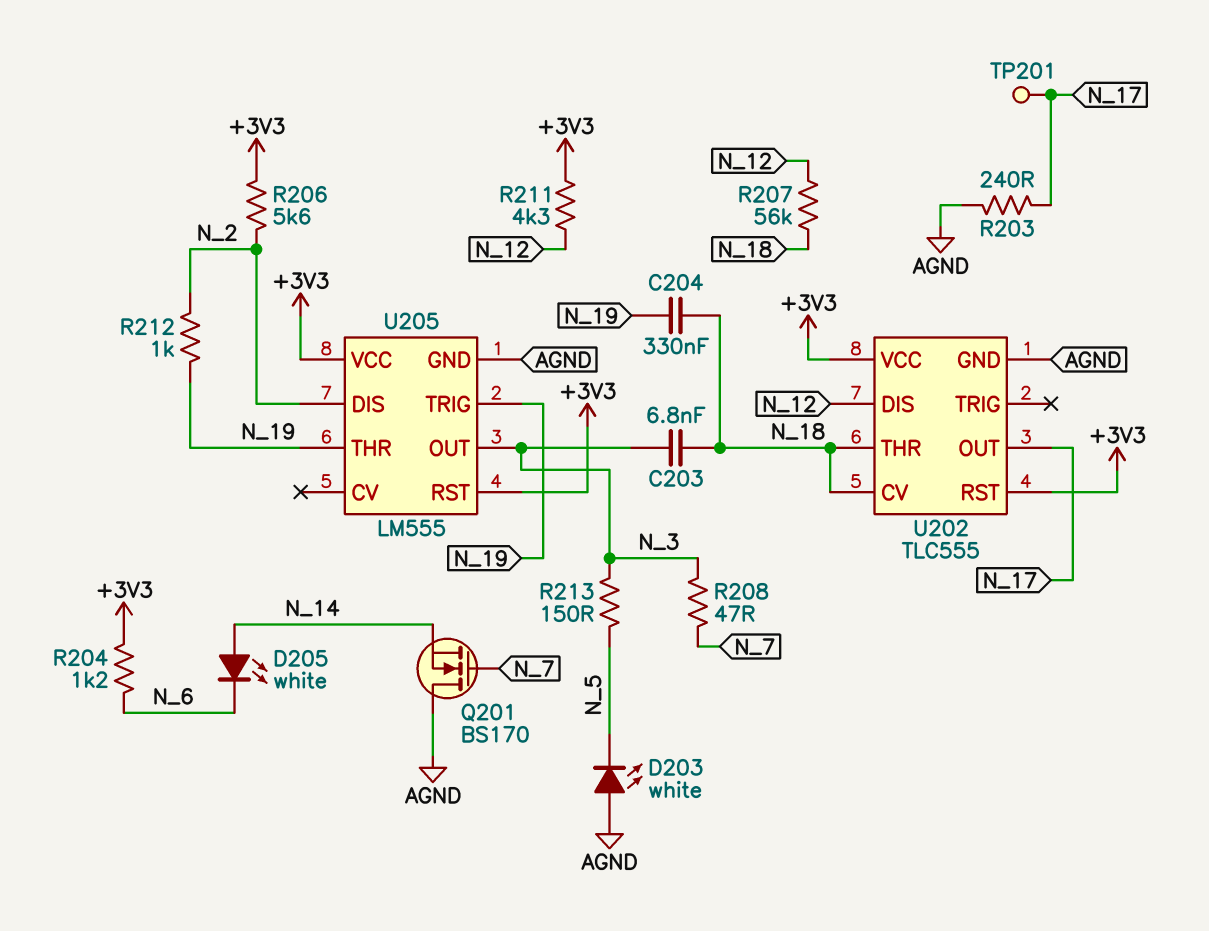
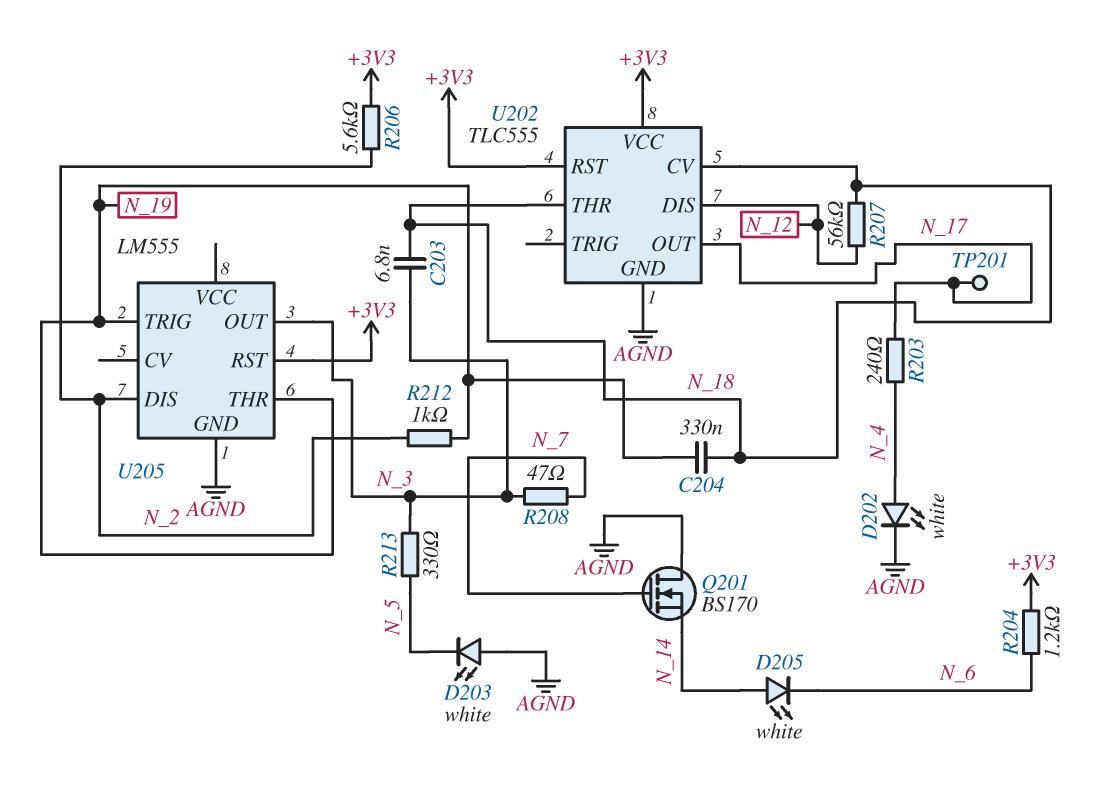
D202: none -> LED white (A N_4, K AGND)
R203: 240 (AGND, N_17) -> 240 (N_4, N_17)
R211: 4.3k (+3V3, N_12) -> none
R213: 150 (N_3, N_5) -> 330 (N_3, N_5)
U205 pin VCC: +3V3 -> none

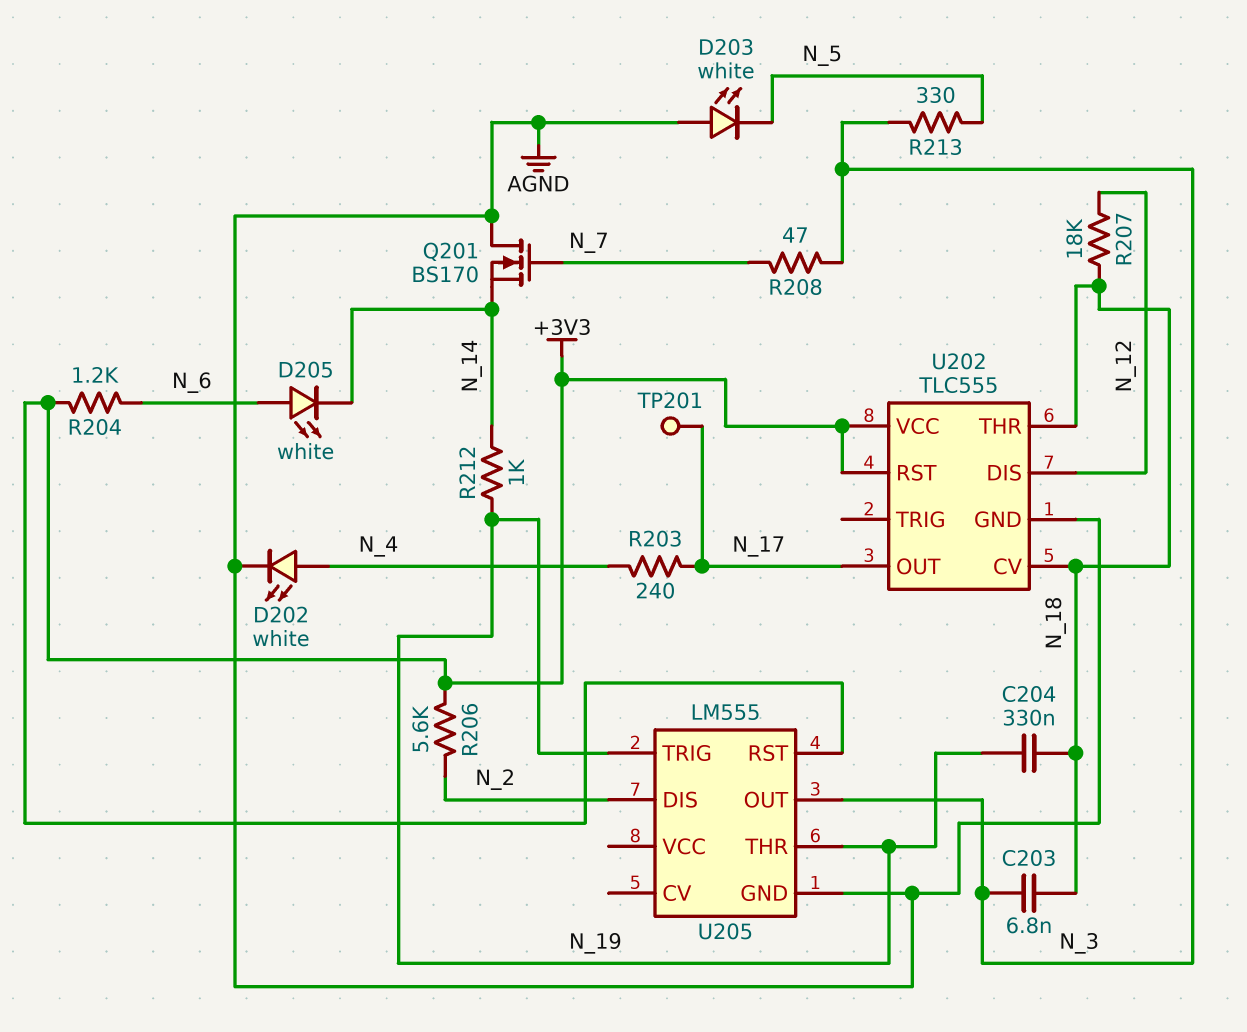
D205: LED white (A N_14, K N_6) -> LED white (A N_6, K N_14)
R207: 56k (N_12, N_18) -> 18k (N_12, N_18)
R212: 1k (N_2, N_19) -> 1k (N_14, N_19)

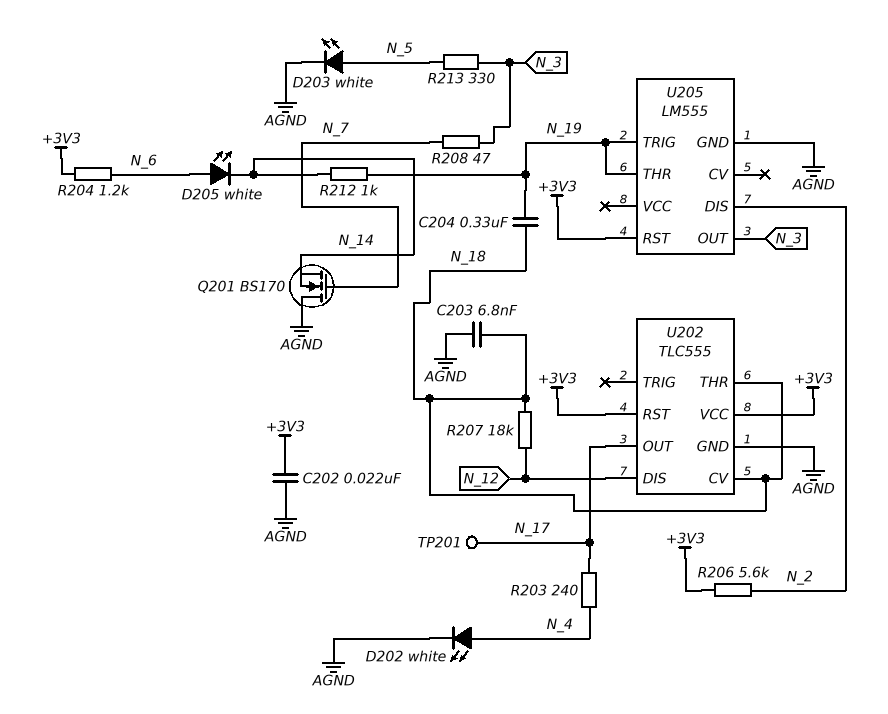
C202: none -> 22nF (+3V3, AGND)
C203: 6.8nF (N_3, N_18) -> 6.8nF (AGND, N_18)
D203: LED white (A AGND, K N_5) -> LED white (A N_5, K AGND)

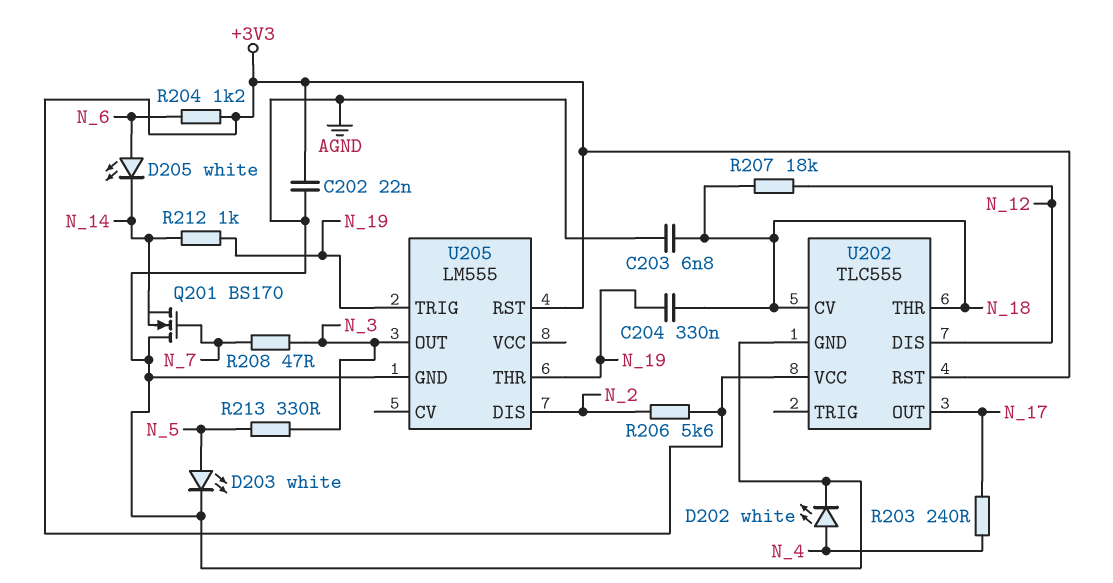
TP201: test point (N_17) -> none

